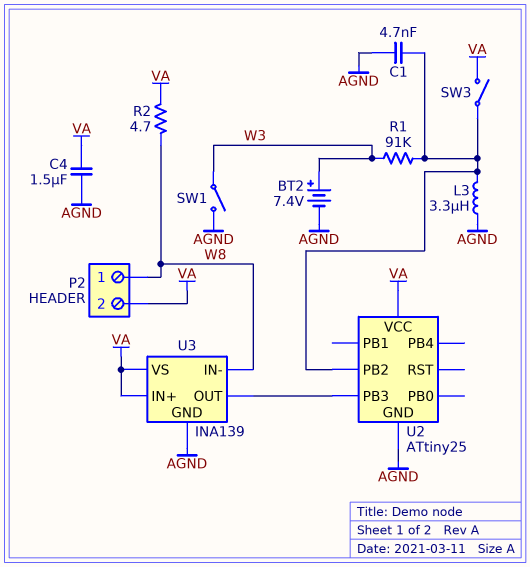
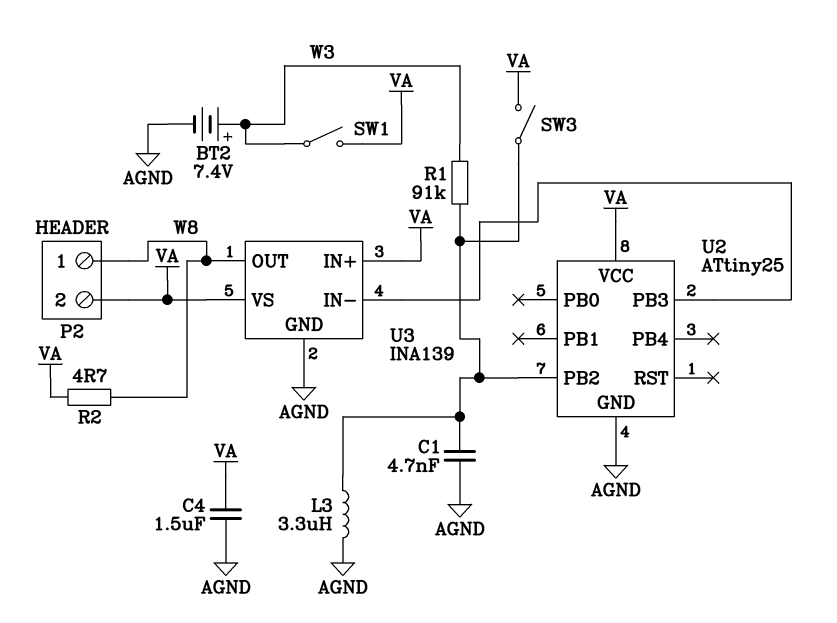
SW1: switch (AGND, W3) -> switch (VA, W3)
U3 pin IN-: W8 -> U2/PB3
U3 pin OUT: U2/PB3 -> W8

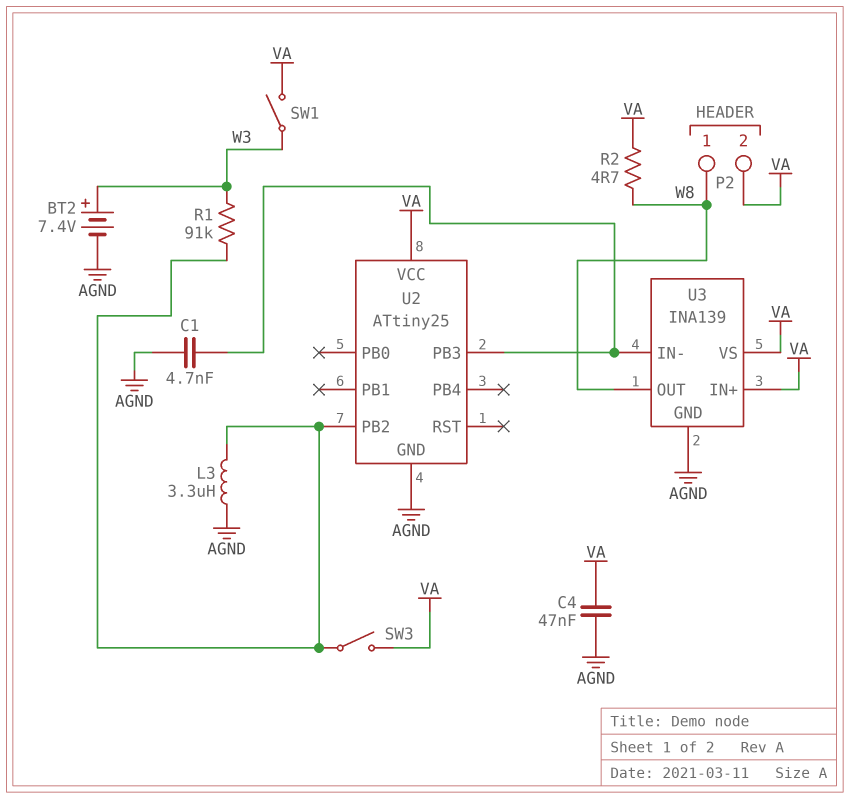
C1: 4.7nF (AGND, U2/PB2) -> 4.7nF (AGND, U2/PB3)
C4: 1.5uF (AGND, VA) -> 47nF (AGND, VA)

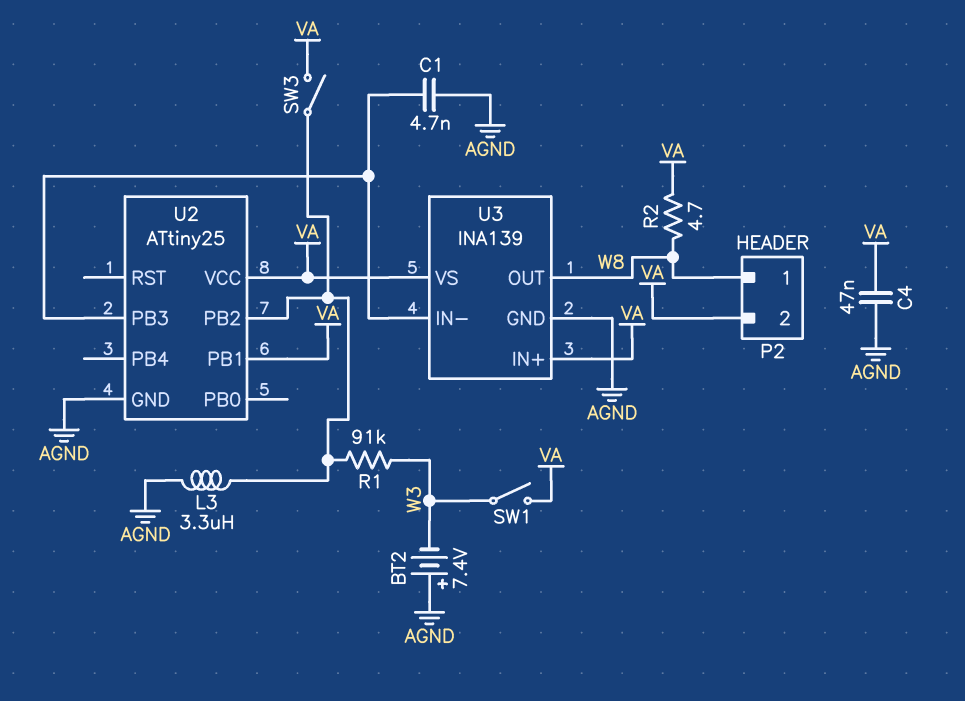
BT2: 7.4V (plus W3, minus AGND) -> 7.4V (plus AGND, minus W3)
U2 pin PB1: none -> VA

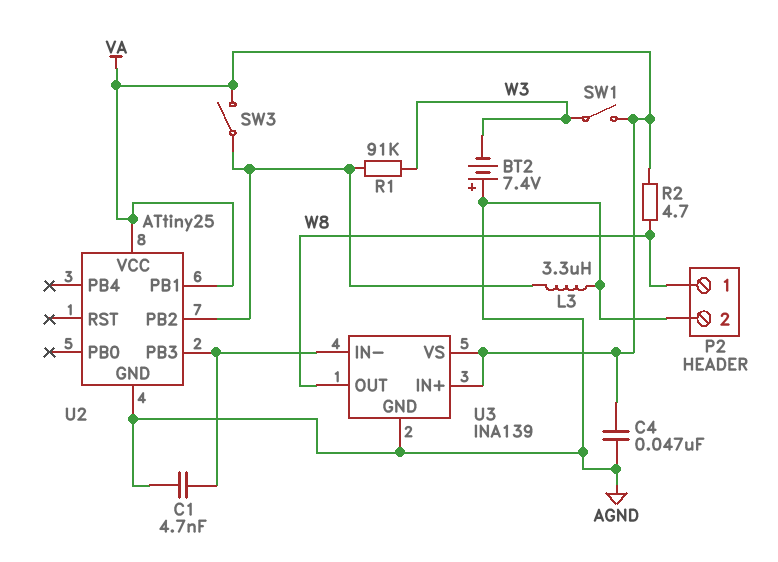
P2 pin 2: VA -> AGND

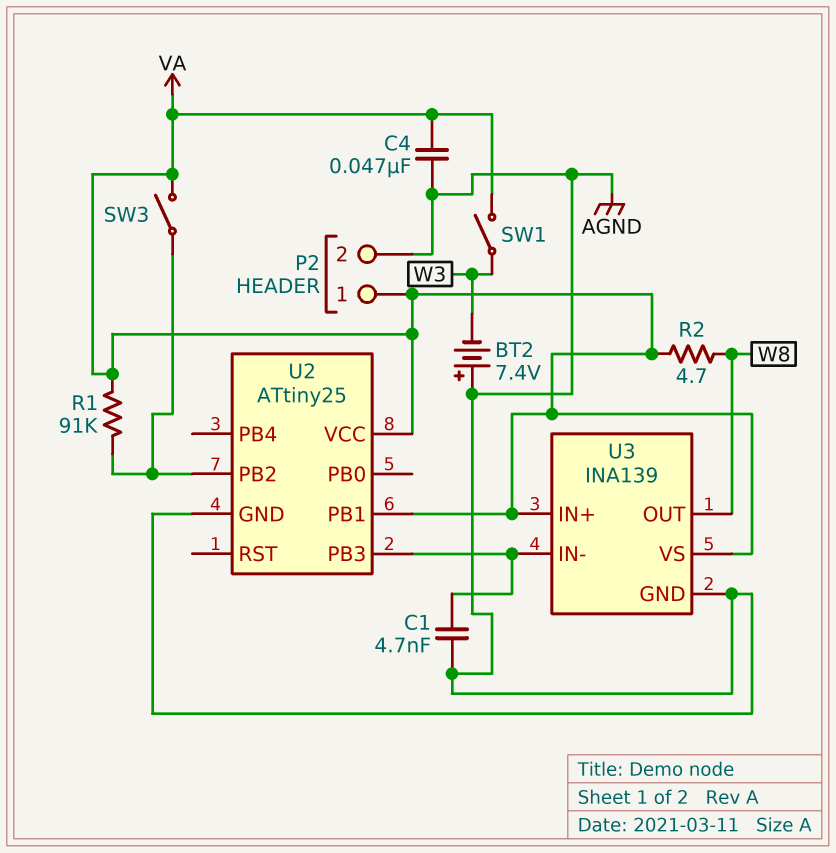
L3: 3.3uH (AGND, U2/PB2) -> none
P2 pin 1: W8 -> VA
R1: 91k (U2/PB2, W3) -> 91k (U2/PB2, VA)

